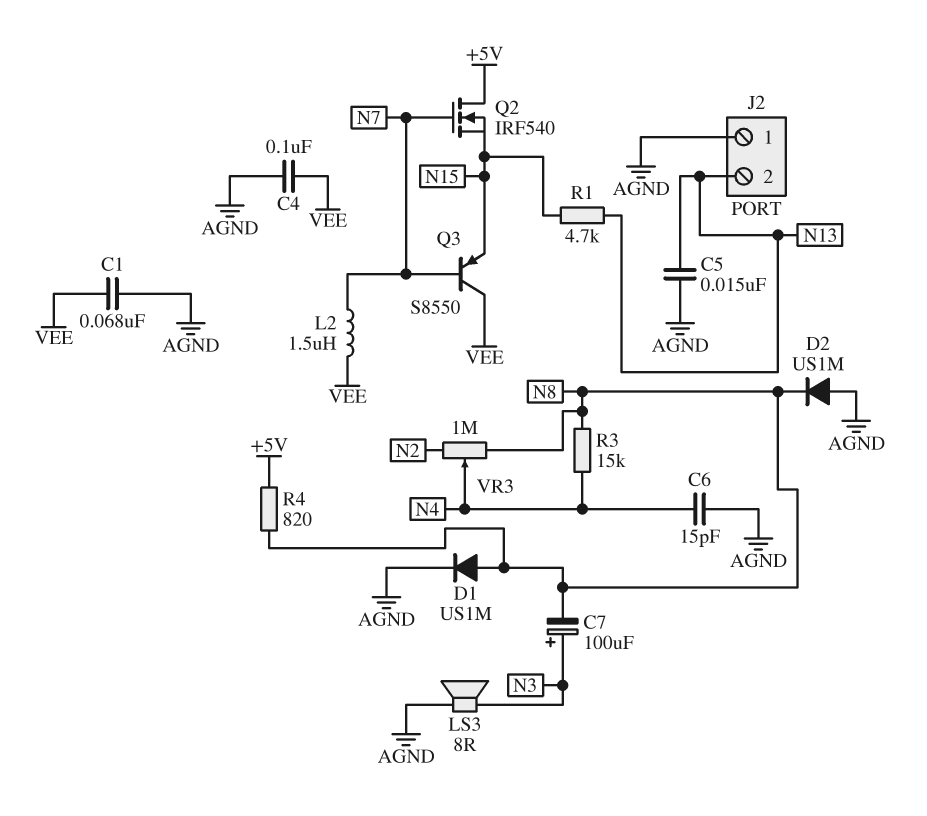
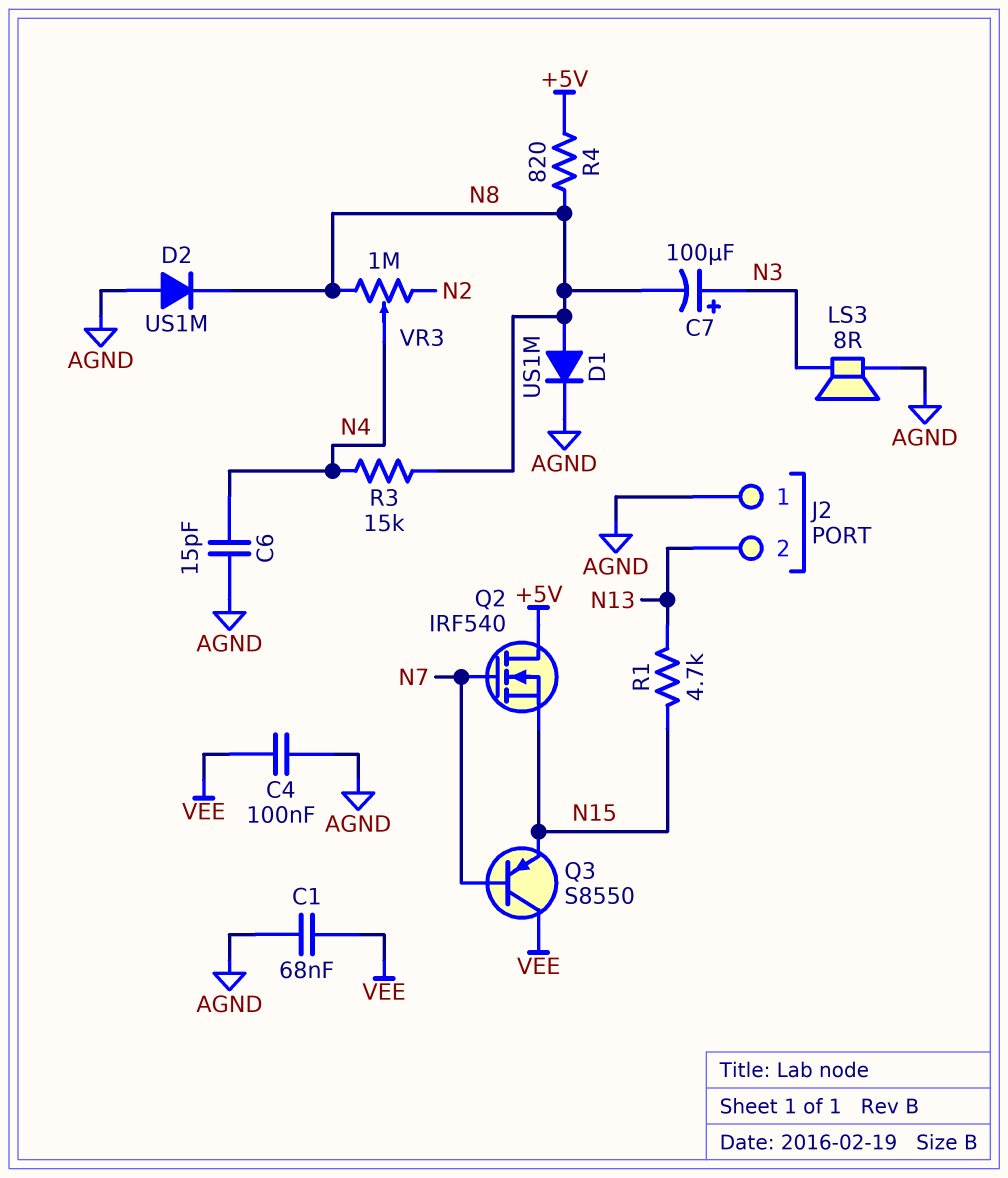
C5: 15nF (AGND, N13) -> none
L2: 1.5uH (N7, VEE) -> none

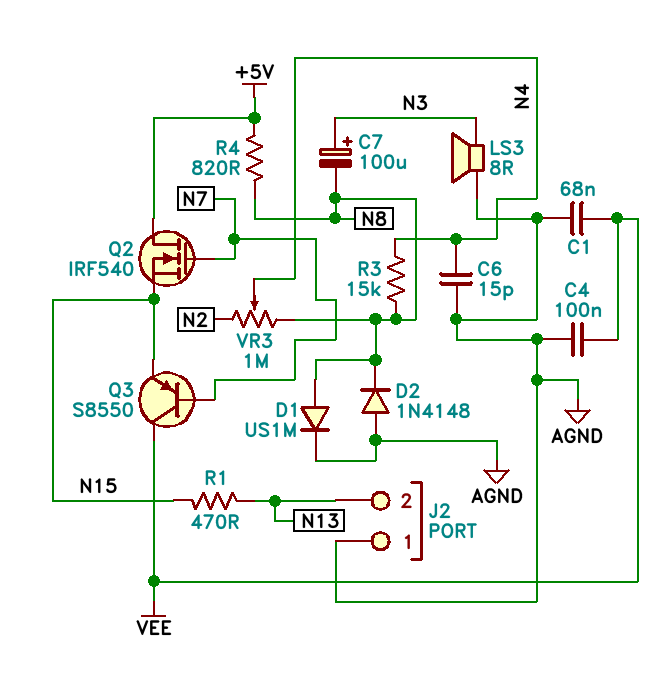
D2: diode US1M (A AGND, K N8) -> diode 1N4148 (A AGND, K N8)
R1: 4.7k (N13, N15) -> 470 (N13, N15)

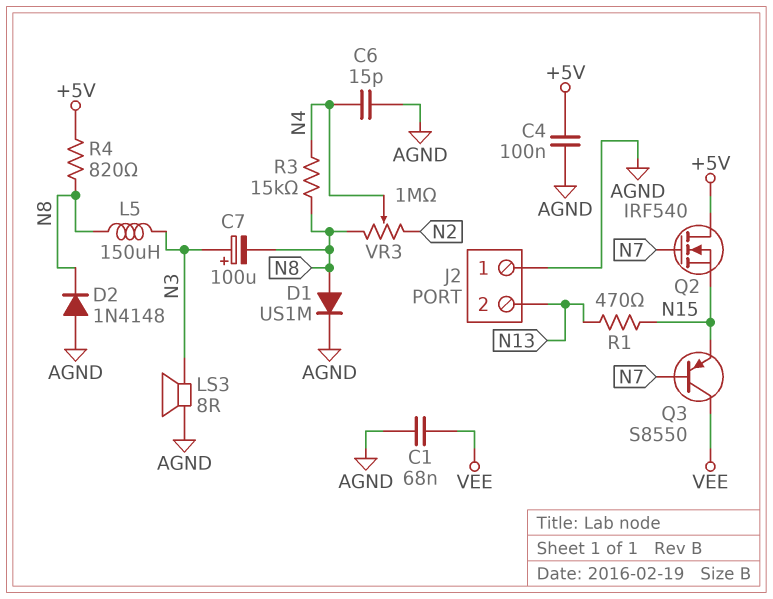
C4: 100nF (AGND, VEE) -> 100nF (+5V, AGND)
L5: none -> 150uH (N3, N8)

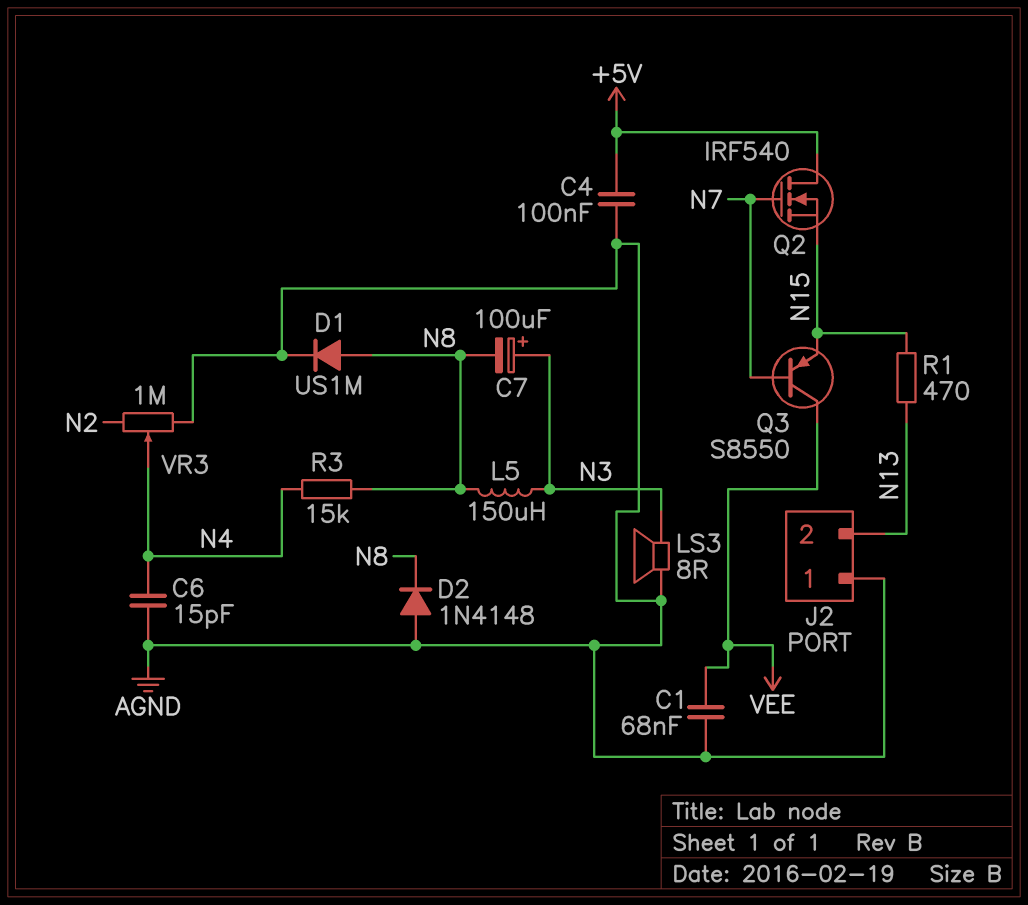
R4: 820 (+5V, N8) -> none
VR3: 1M (N2, N8, wiper N4) -> 1M (AGND, N2, wiper N4)

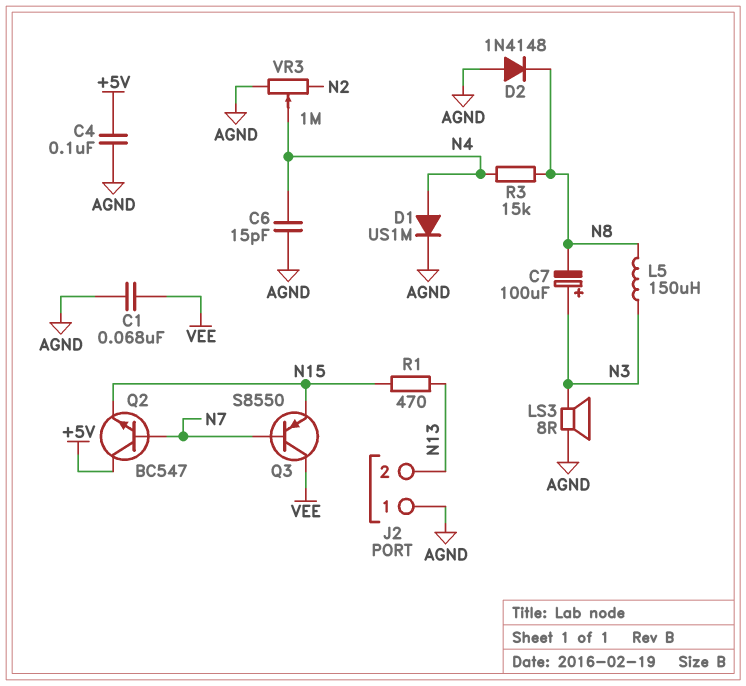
D1: diode US1M (A N8, K AGND) -> diode US1M (A N4, K AGND)
Q2: NMOS IRF540 (G N7, D +5V, S N15) -> NPN BC547 (B N7, C +5V, E N15)

